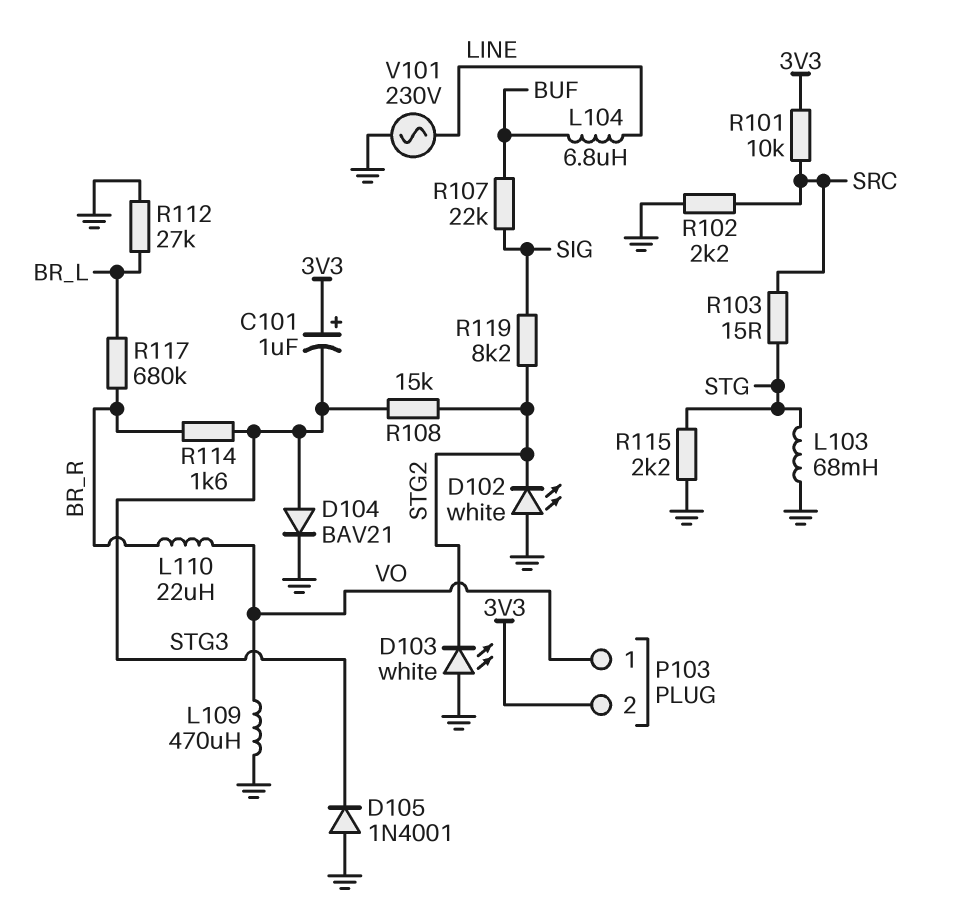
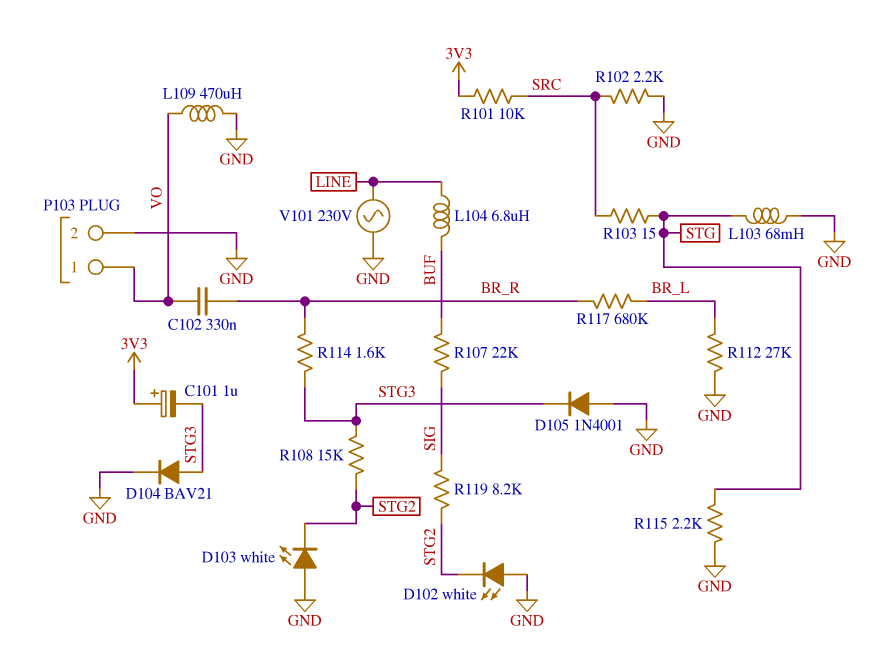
C102: none -> 330nF (BR_R, VO)
L110: 22uH (BR_R, VO) -> none
P103 pin 2: 3V3 -> GND

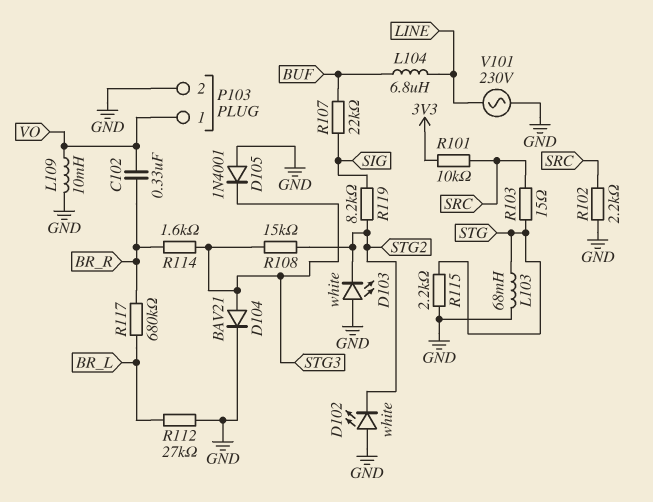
C101: 1uF (plus 3V3, minus STG3) -> none
L109: 470uH (GND, VO) -> 10mH (GND, VO)

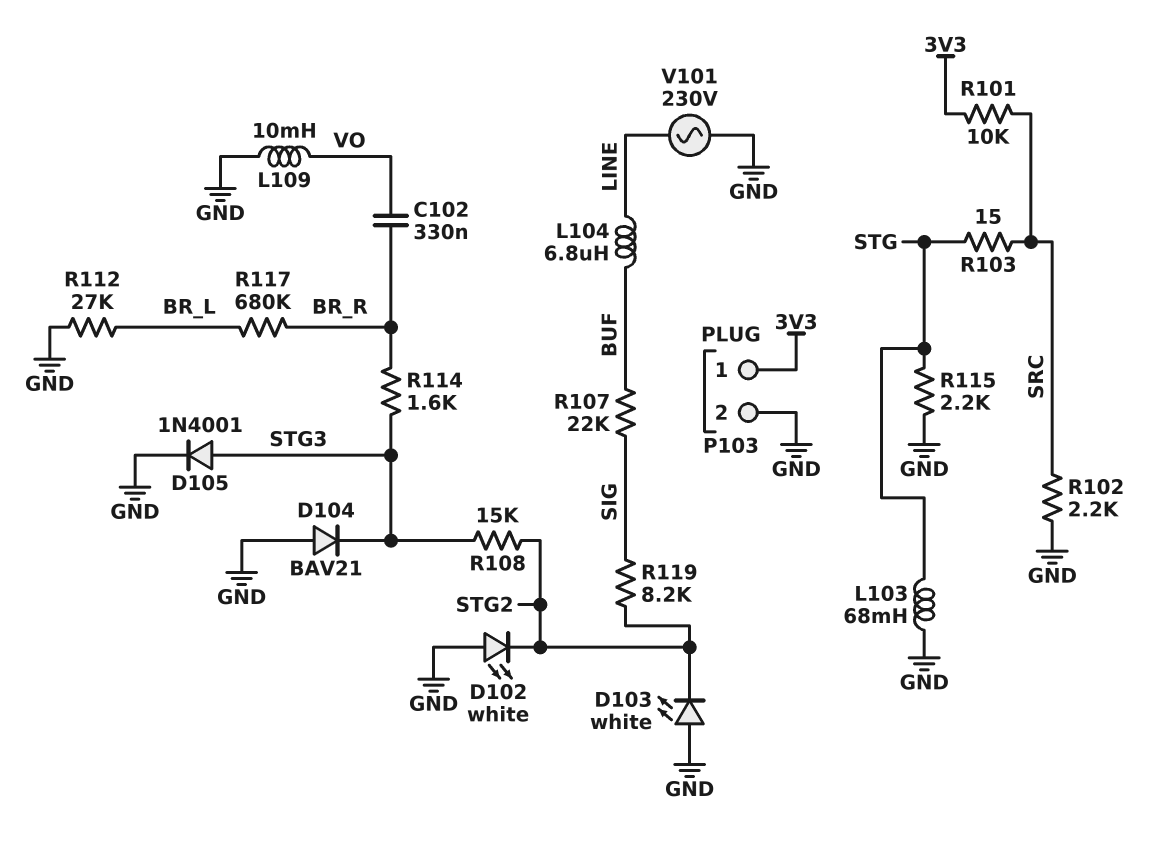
D104: diode BAV21 (A STG3, K GND) -> diode BAV21 (A GND, K STG3)
D105: diode 1N4001 (A GND, K STG3) -> diode 1N4001 (A STG3, K GND)
P103 pin 1: VO -> 3V3

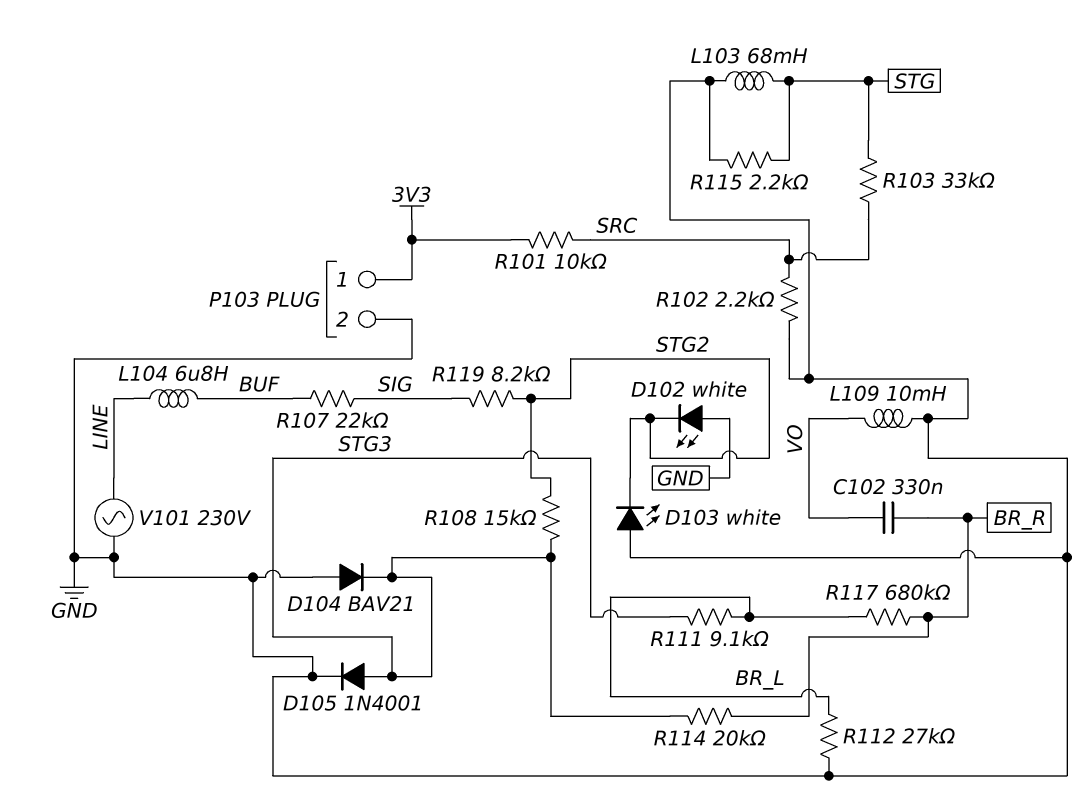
R103: 15 (SRC, STG) -> 33k (SRC, STG)
R111: none -> 9.1k (BR_L, STG3)
R114: 1.6k (BR_R, STG3) -> 20k (BR_R, STG3)

